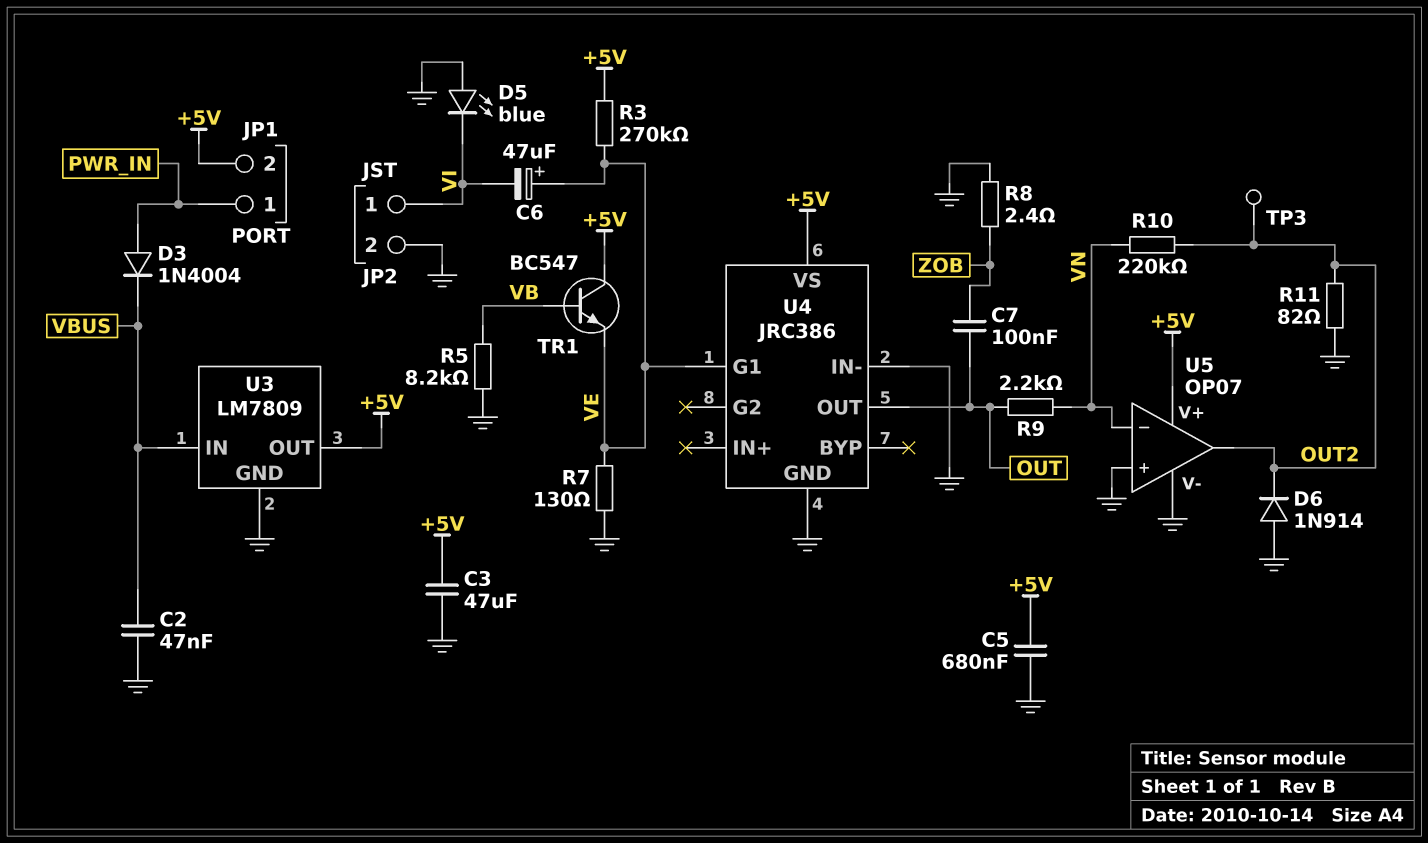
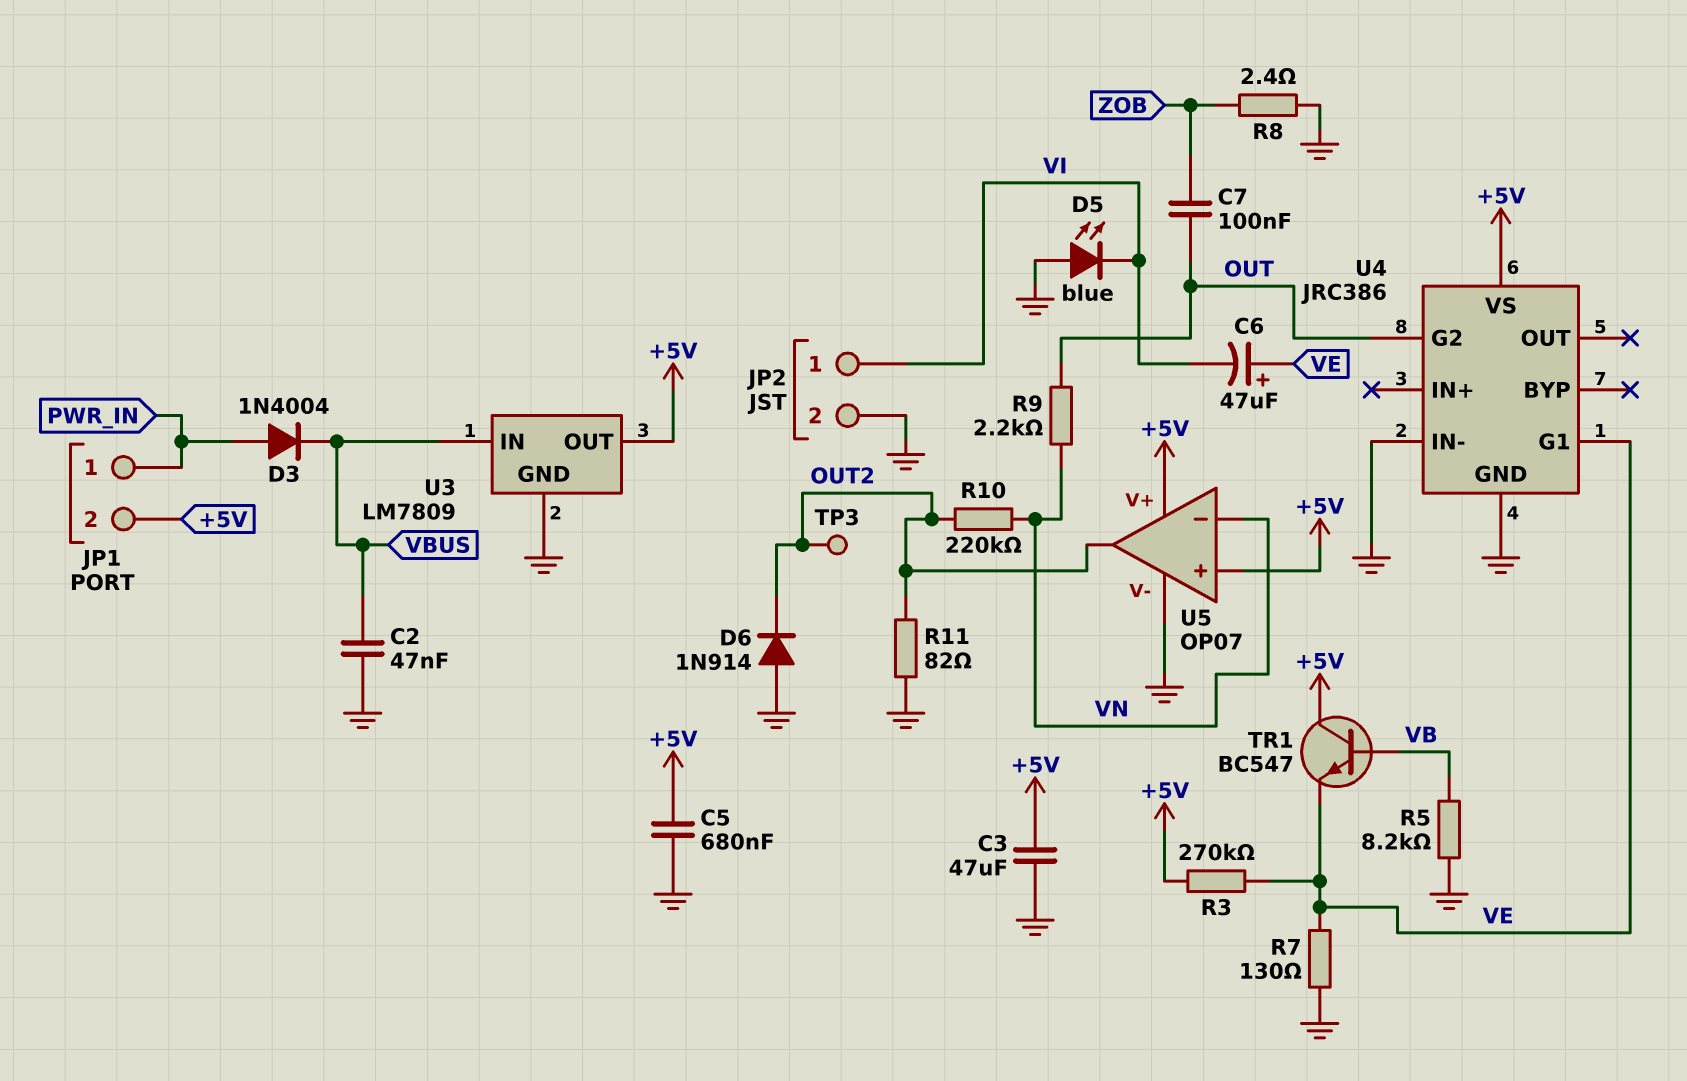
U4 pin G2: none -> OUT
U4 pin OUT: OUT -> none
U5 pin in+: GND -> +5V

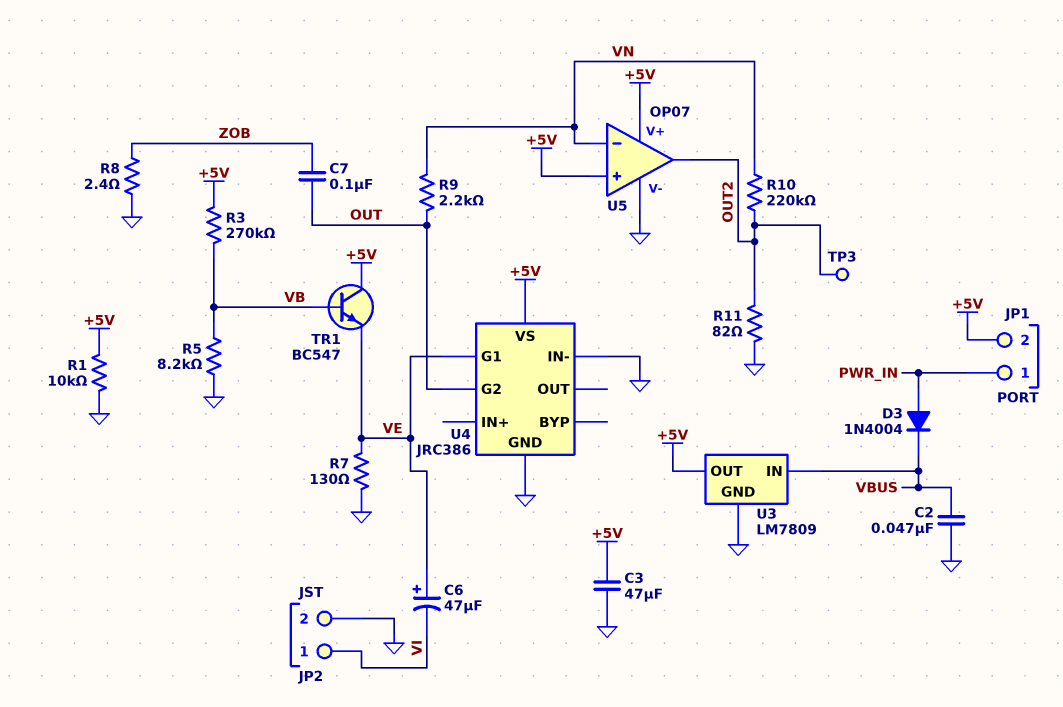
C5: 680nF (+5V, GND) -> none
D5: LED blue (A GND, K VI) -> none
D6: diode 1N914 (A GND, K OUT2) -> none
R1: none -> 10k (+5V, GND)
R3: 270k (+5V, VE) -> 270k (+5V, VB)

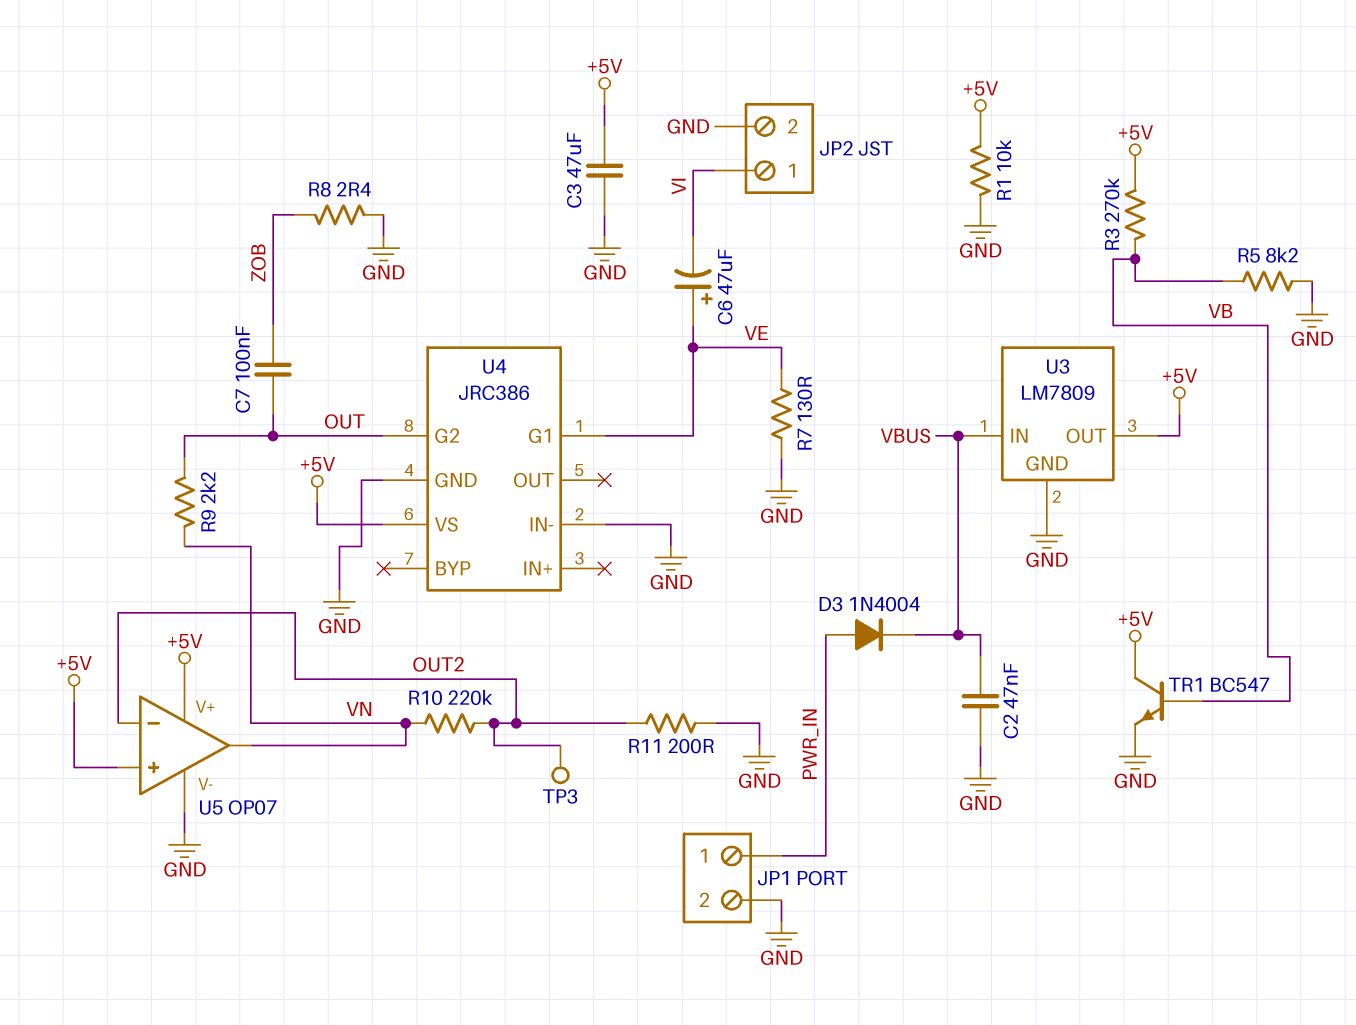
JP1 pin 2: +5V -> GND
R11: 82 (GND, OUT2) -> 200 (GND, OUT2)
TR1: NPN BC547 (B VB, C +5V, E VE) -> NPN BC547 (B VB, C +5V, E GND)
U5 pin in-: VN -> OUT2
U5 pin out: OUT2 -> VN

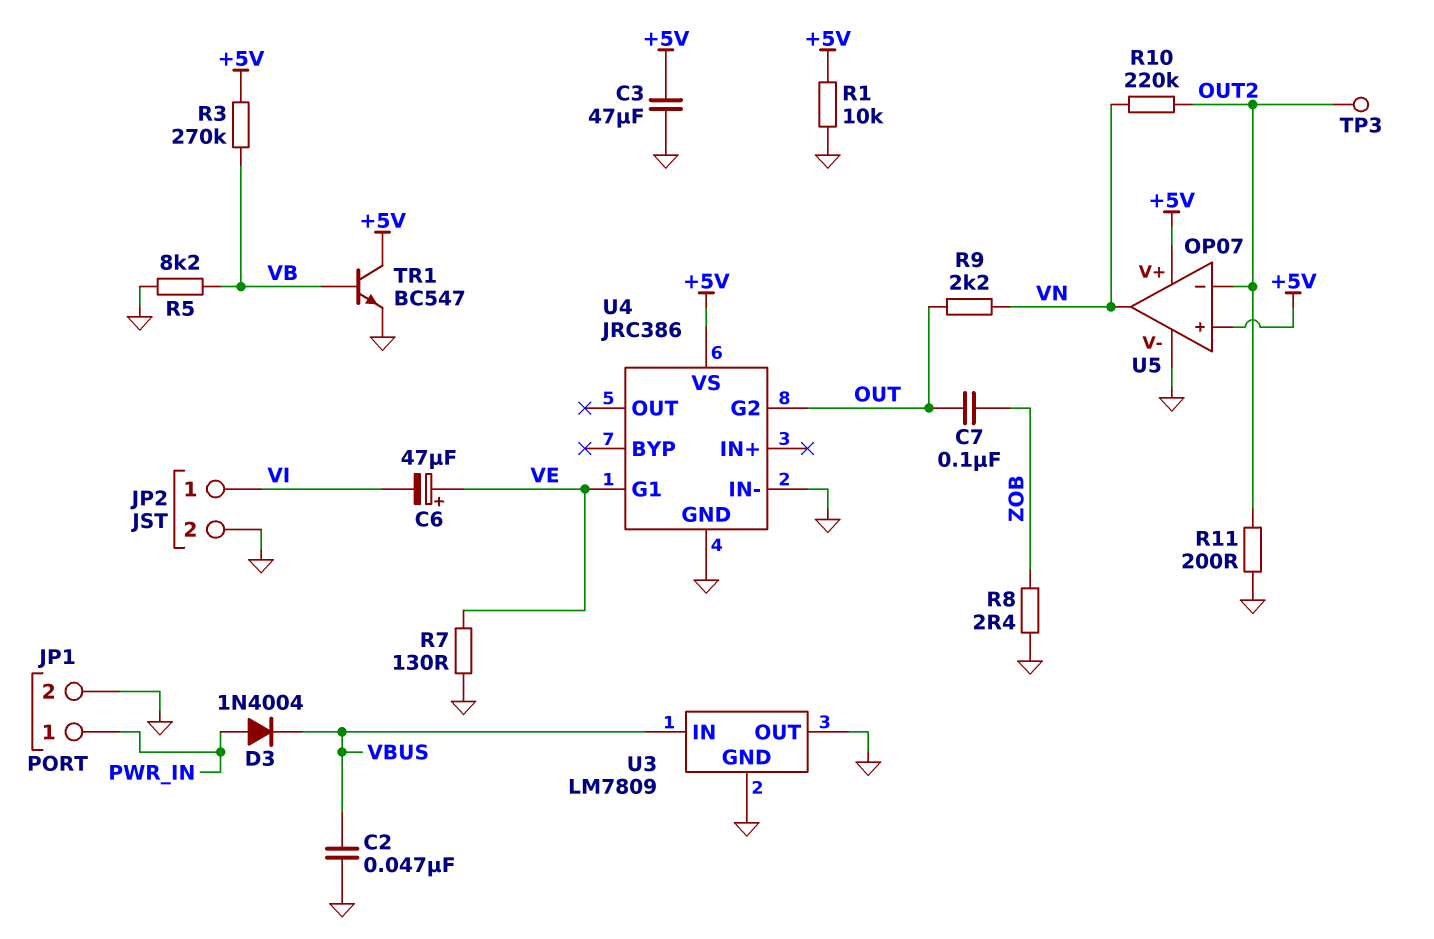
U3 pin OUT: +5V -> GND

